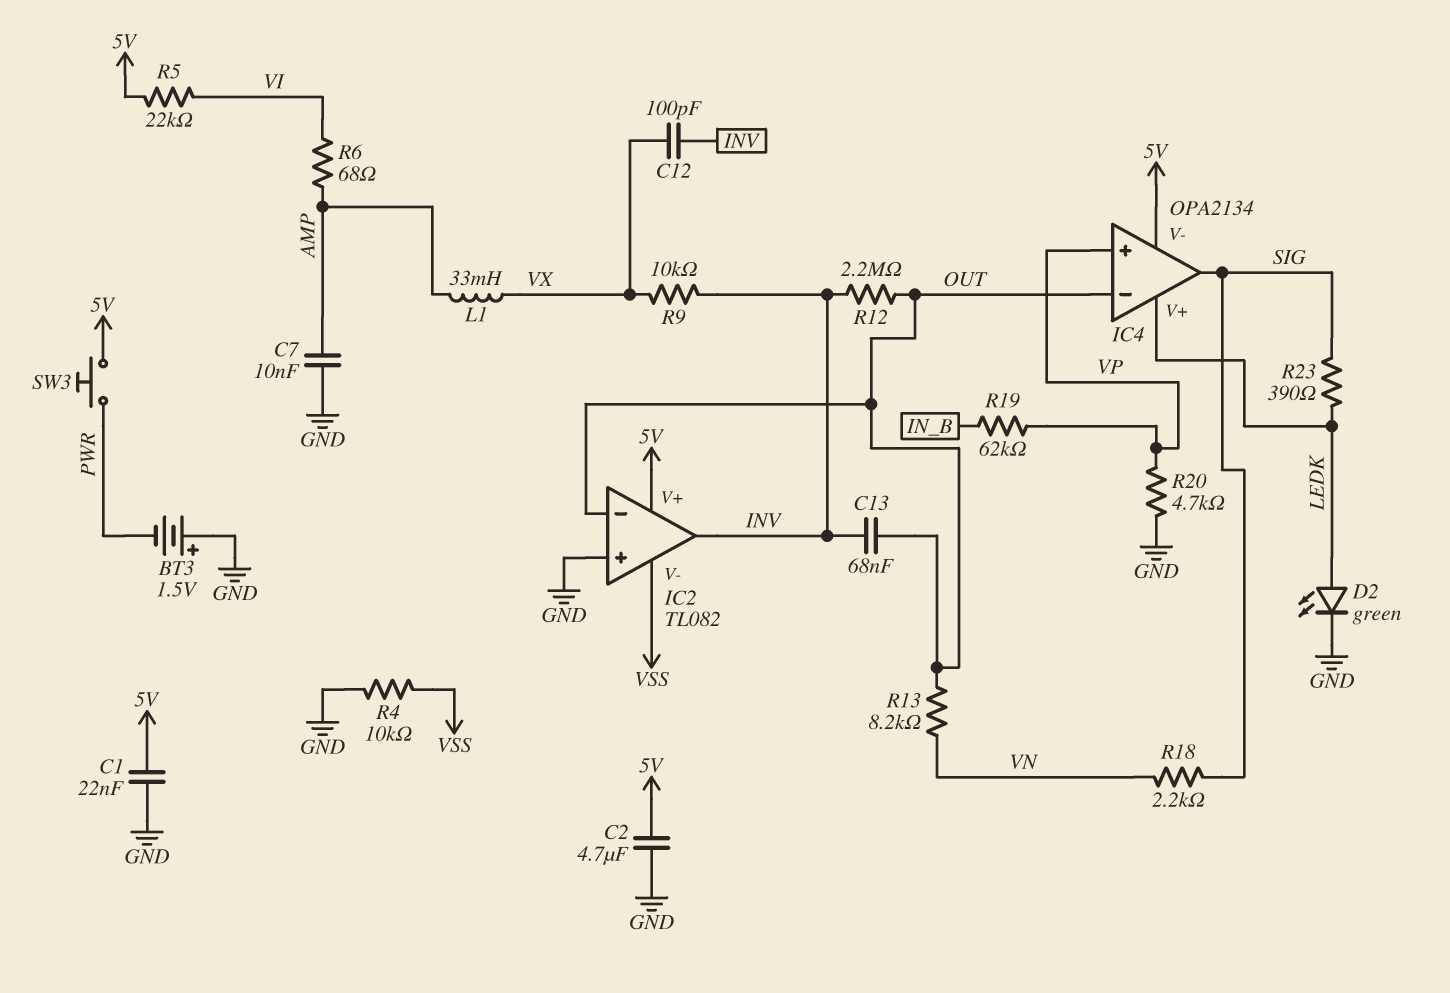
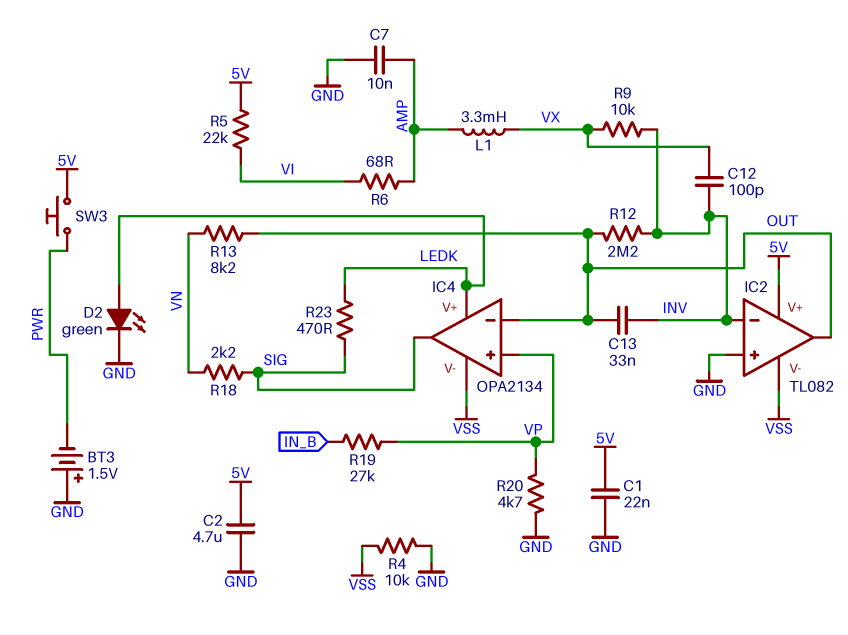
C13: 68nF (INV, OUT) -> 33nF (INV, OUT)
IC2 pin in-: OUT -> INV
IC2 pin out: INV -> OUT
IC4 pin V-: 5V -> VSS
L1: 33mH (AMP, VX) -> 3.3mH (AMP, VX)
R19: 62k (IN_B, VP) -> 27k (IN_B, VP)
R23: 390 (LEDK, SIG) -> 470 (LEDK, SIG)

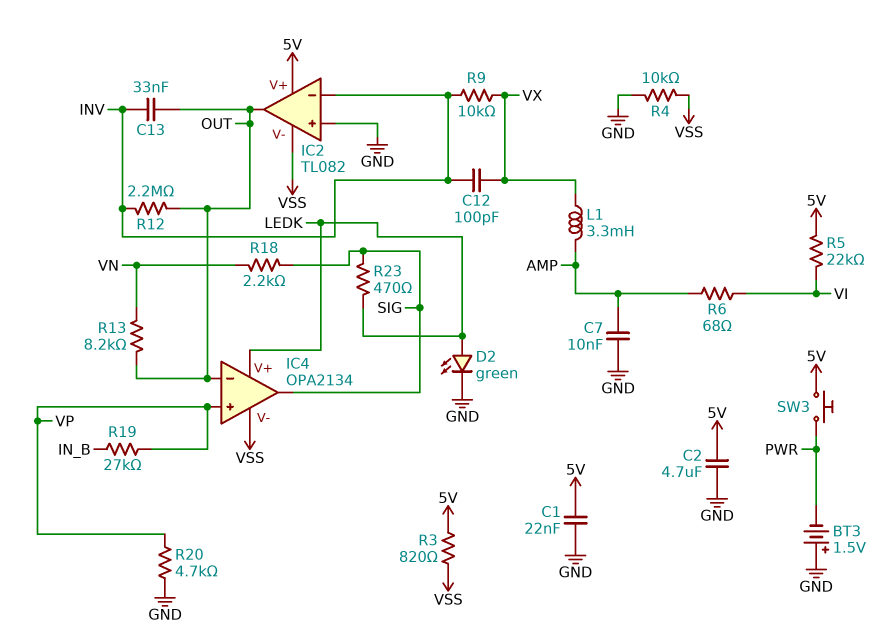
R3: none -> 820 (5V, VSS)

